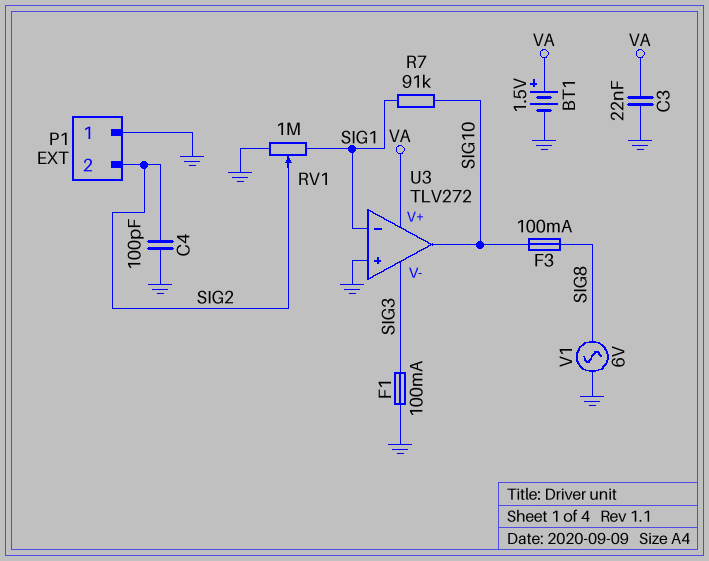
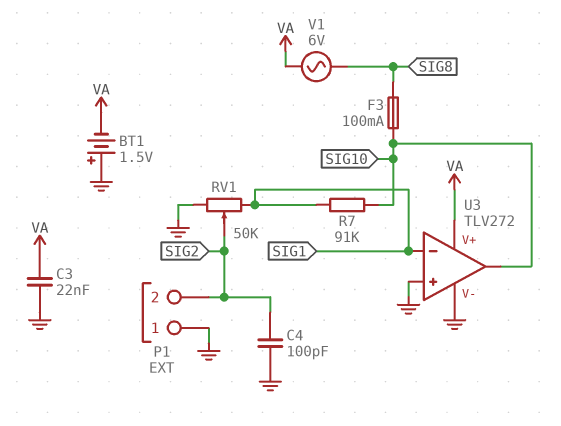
BT1: 1.5V (plus VA, minus GND) -> 1.5V (plus GND, minus VA)
F1: 100mA (GND, SIG3) -> none
RV1: 1M (GND, SIG1, wiper SIG2) -> 50k (GND, SIG1, wiper SIG2)
U3 pin V-: SIG3 -> GND
V1: AC 6V (GND, SIG8) -> AC 6V (SIG8, VA)

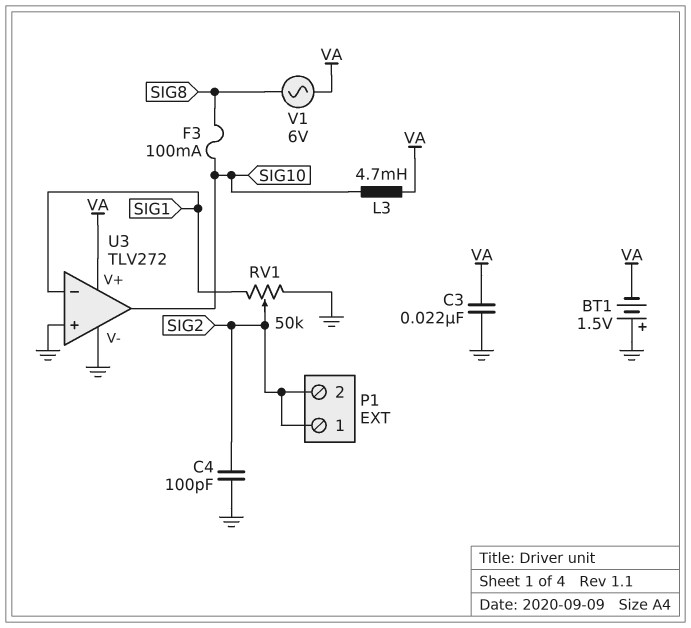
L3: none -> 4.7mH (SIG10, VA)
P1 pin 1: GND -> SIG2
R7: 91k (SIG1, SIG10) -> none

